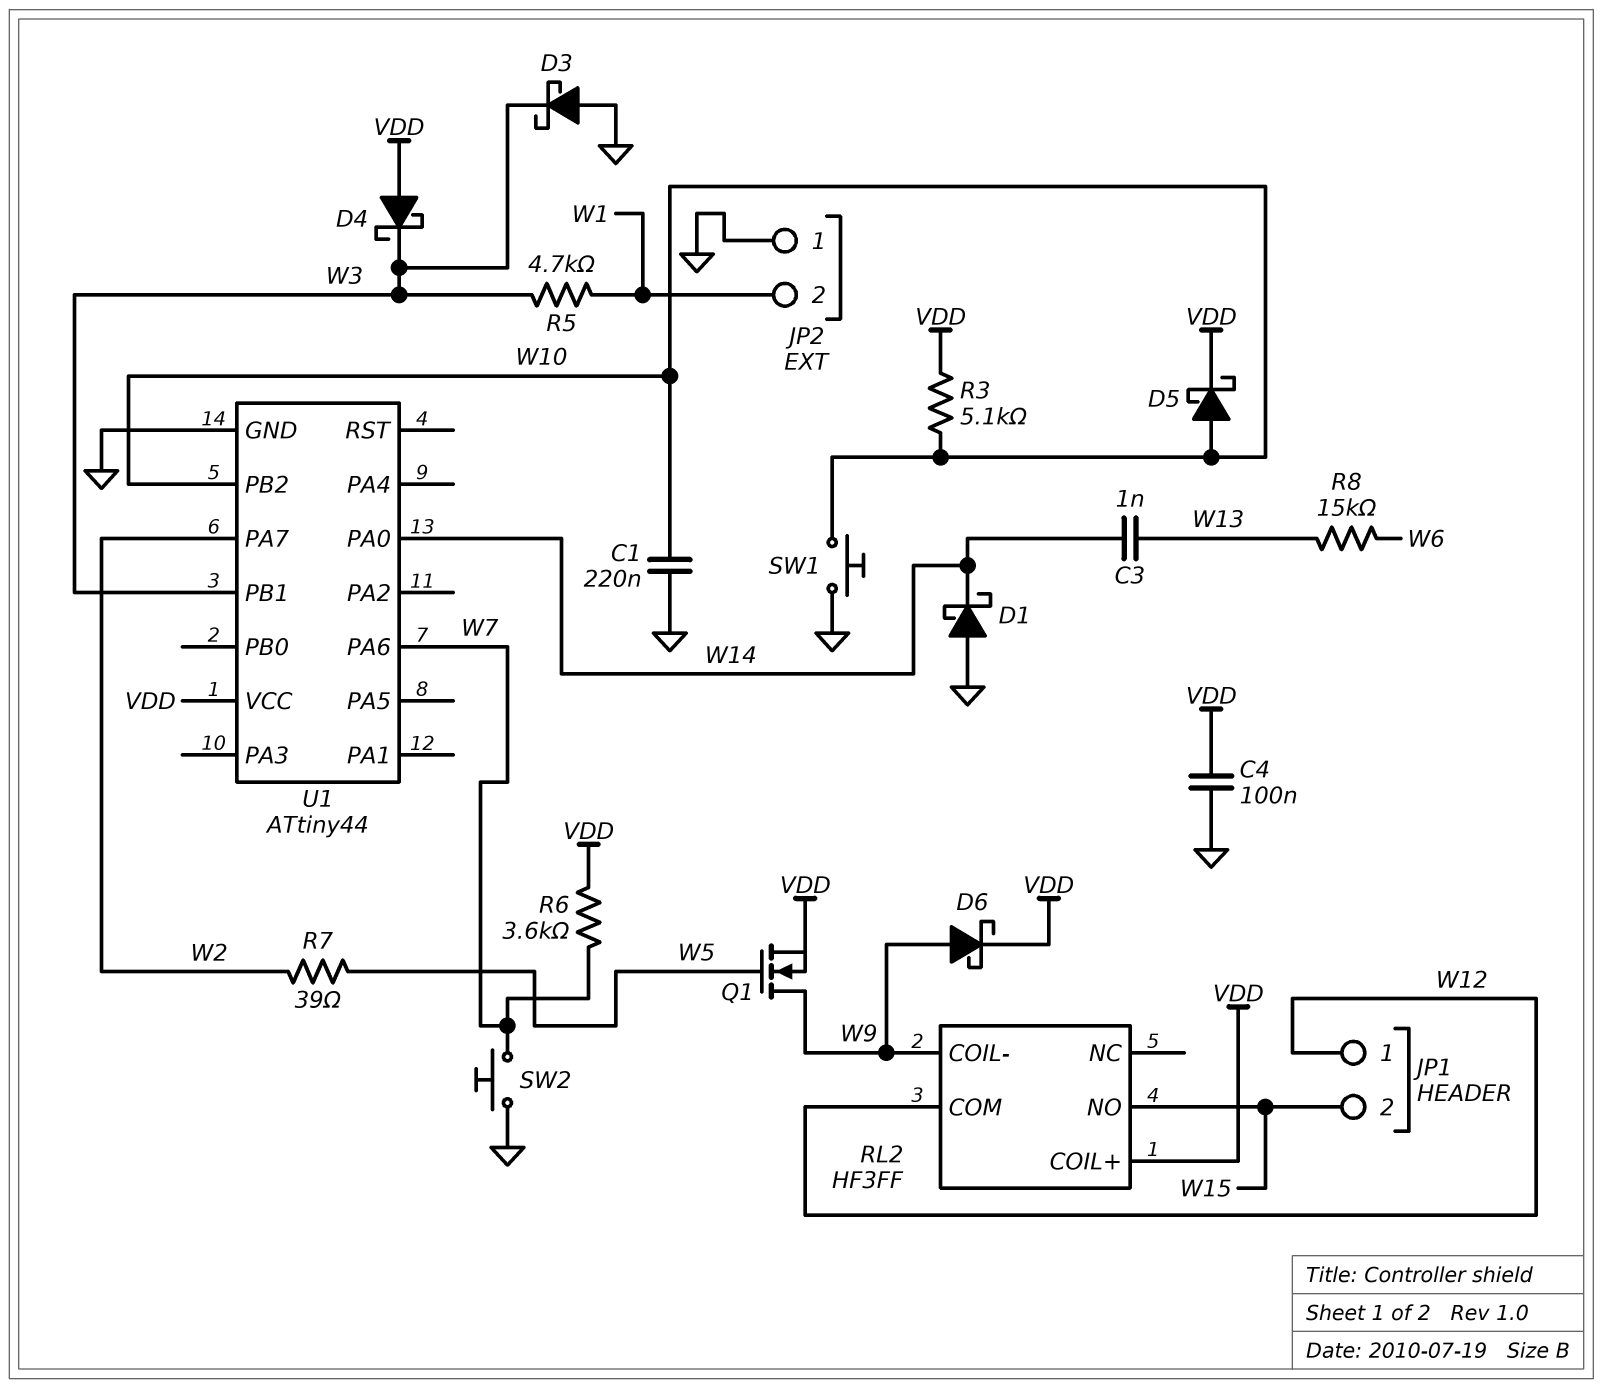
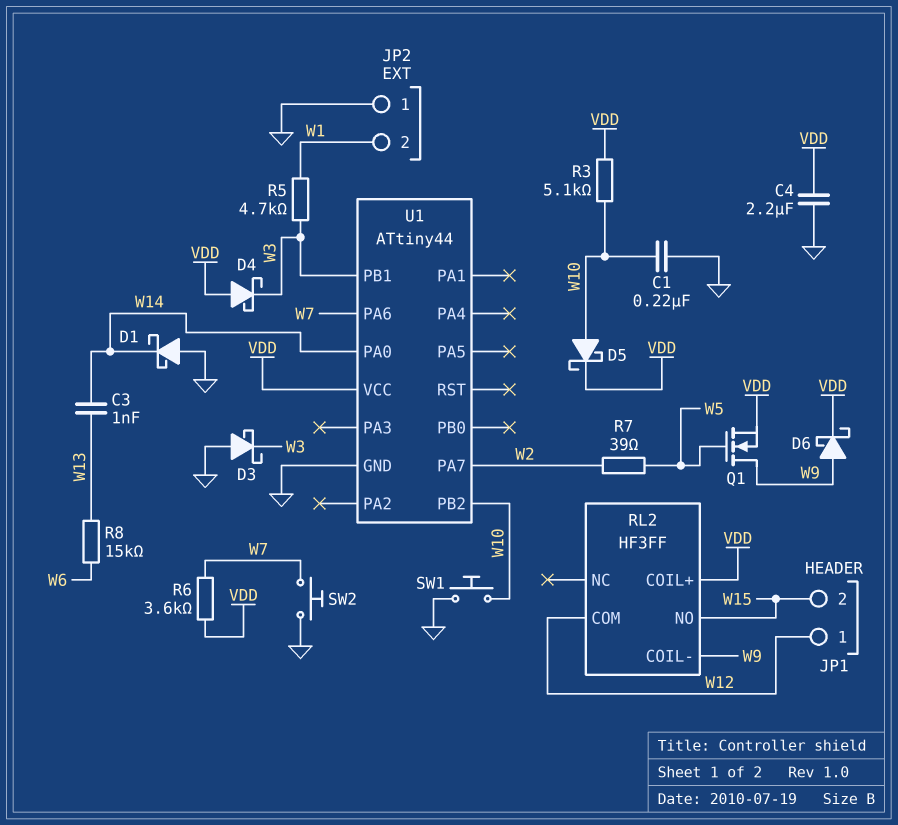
C4: 100nF (GND, VDD) -> 2.2uF (GND, VDD)

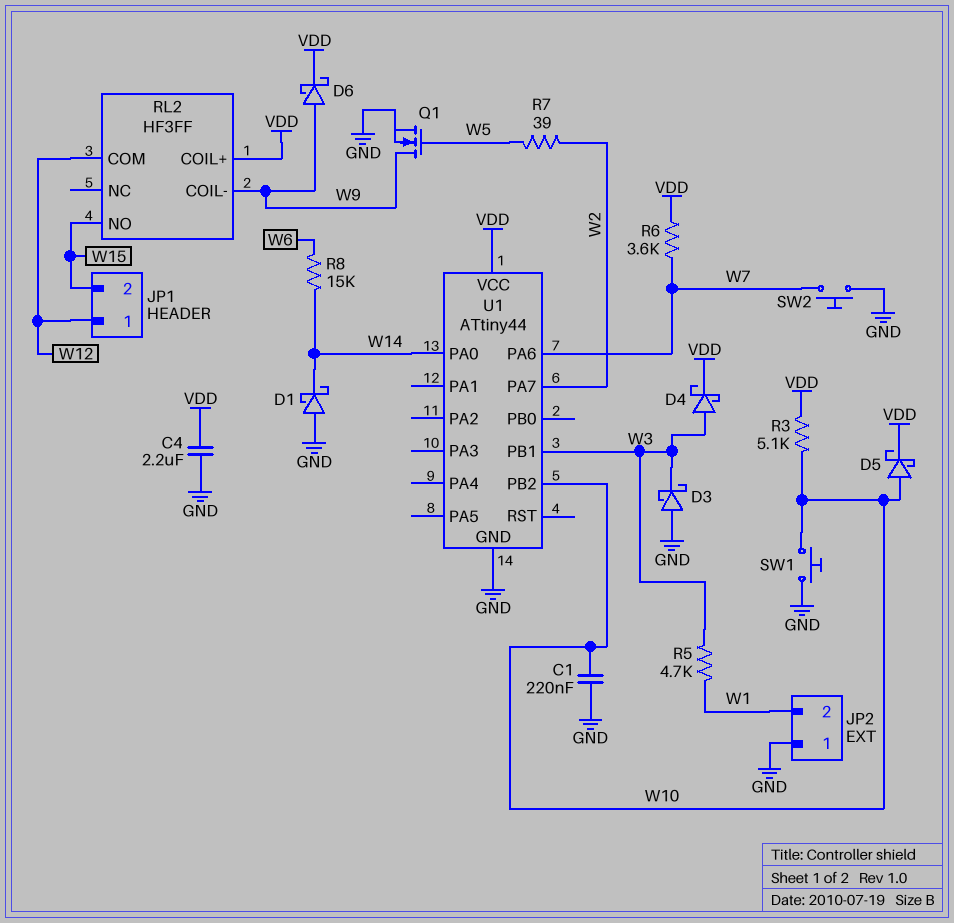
C3: 1nF (W13, W14) -> none
D4: schottky (A VDD, K W3) -> schottky (A W3, K VDD)
Q1: NMOS (G W5, D W9, S VDD) -> NMOS (G W5, D W9, S GND)
R8: 15k (W6, W13) -> 15k (W6, W14)

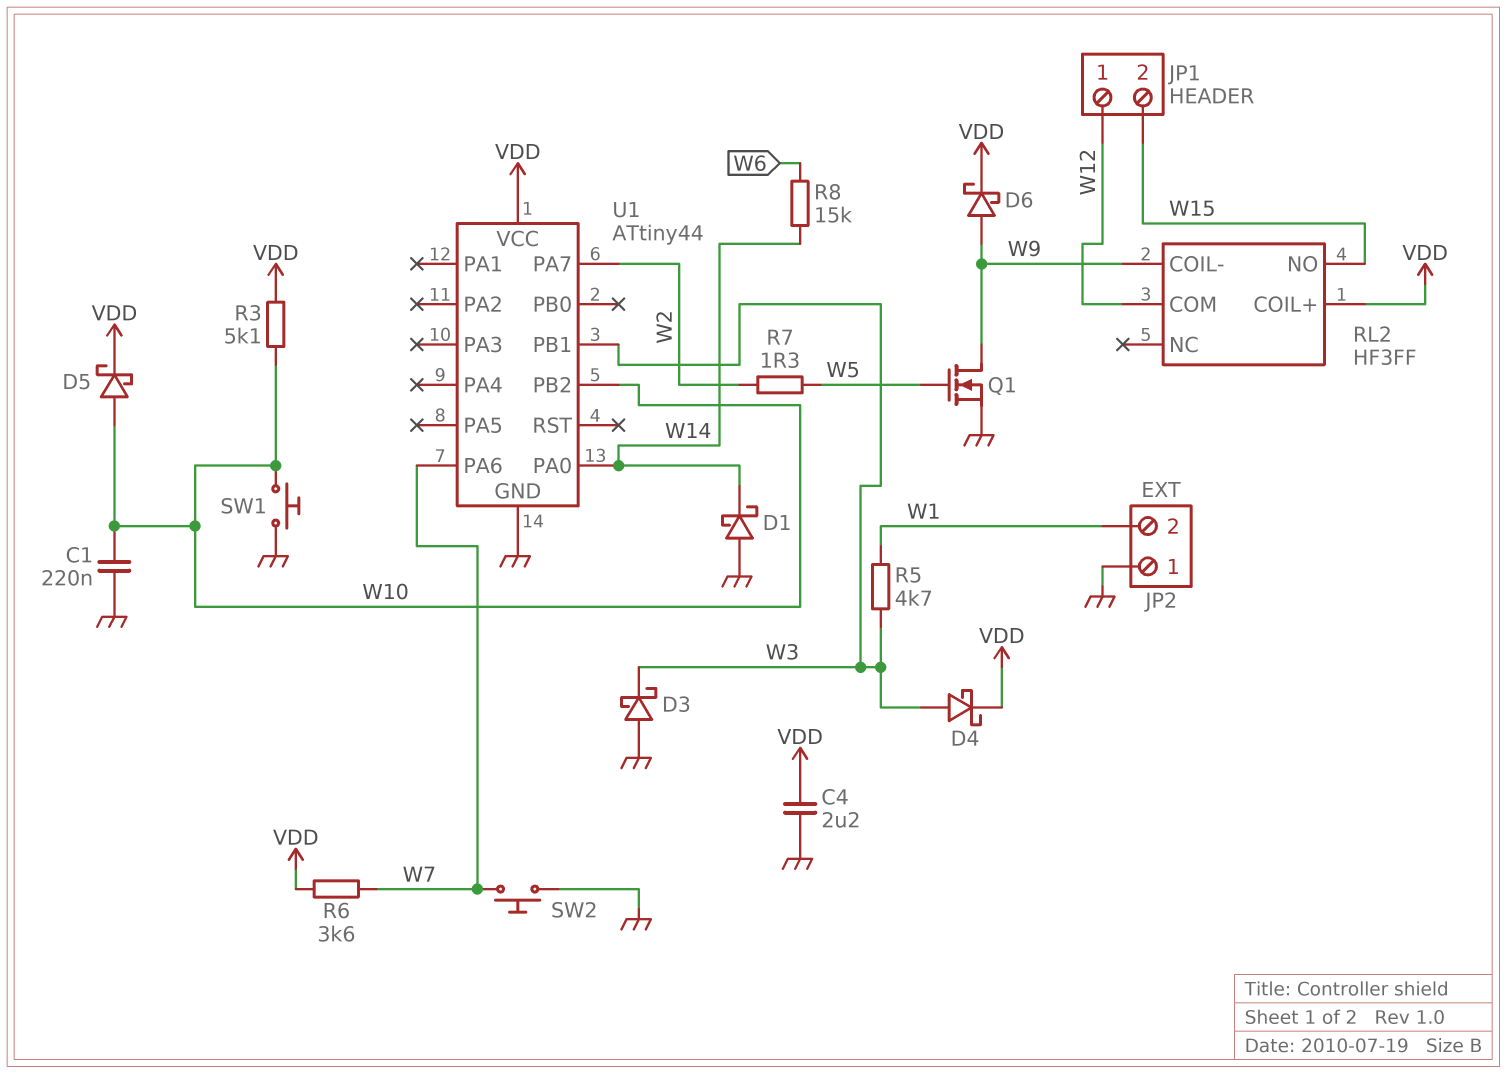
R7: 39 (W2, W5) -> 1.3 (W2, W5)

